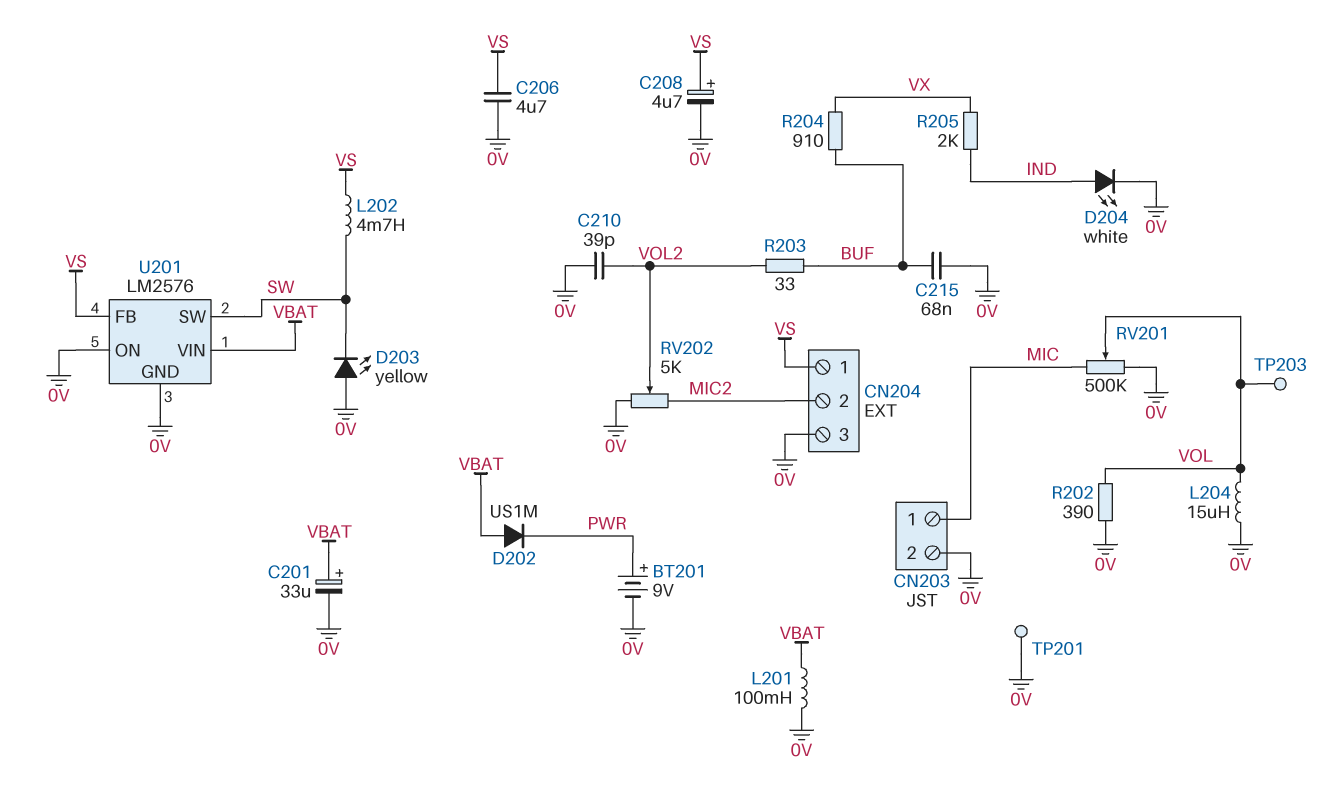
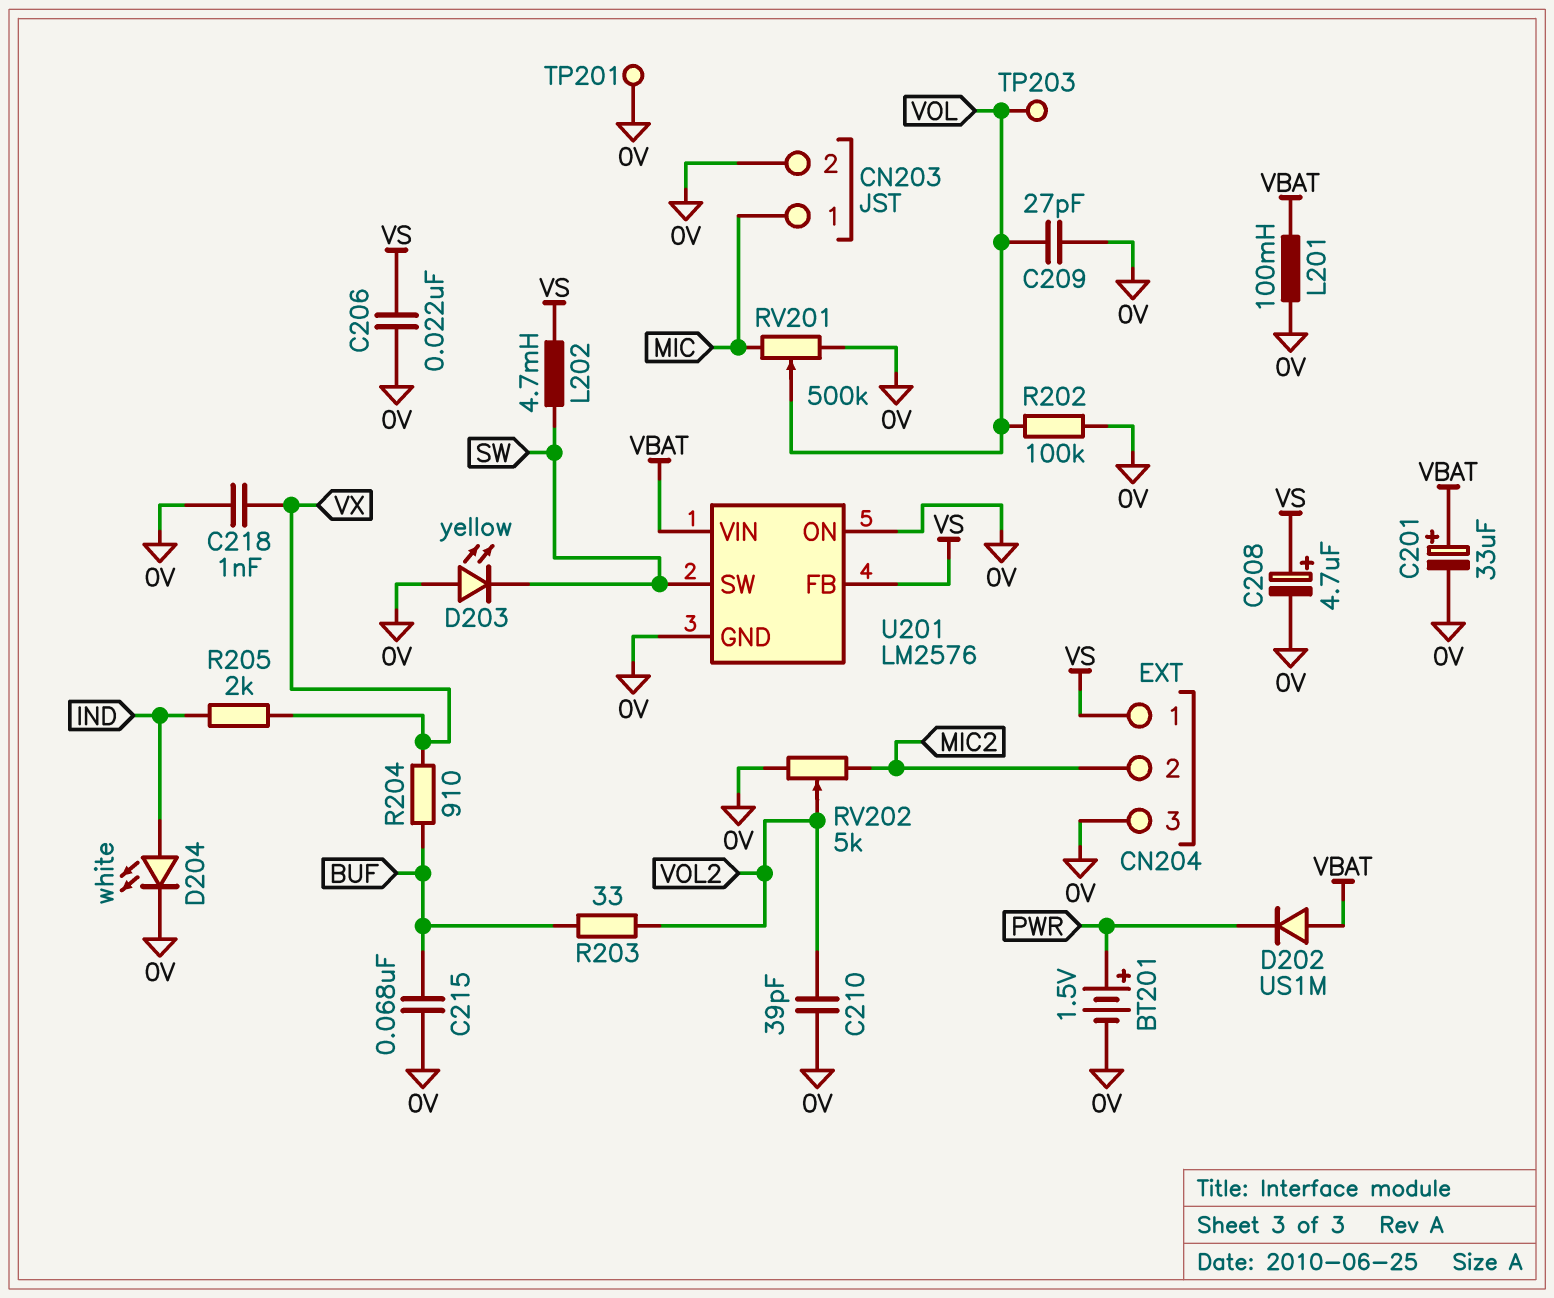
BT201: 9V (plus PWR, minus 0V) -> 1.5V (plus PWR, minus 0V)
C206: 4.7uF (0V, VS) -> 22nF (0V, VS)
C209: none -> 27pF (0V, VOL)
C218: none -> 1nF (0V, VX)
L204: 15uH (0V, VOL) -> none
R202: 390 (0V, VOL) -> 100k (0V, VOL)

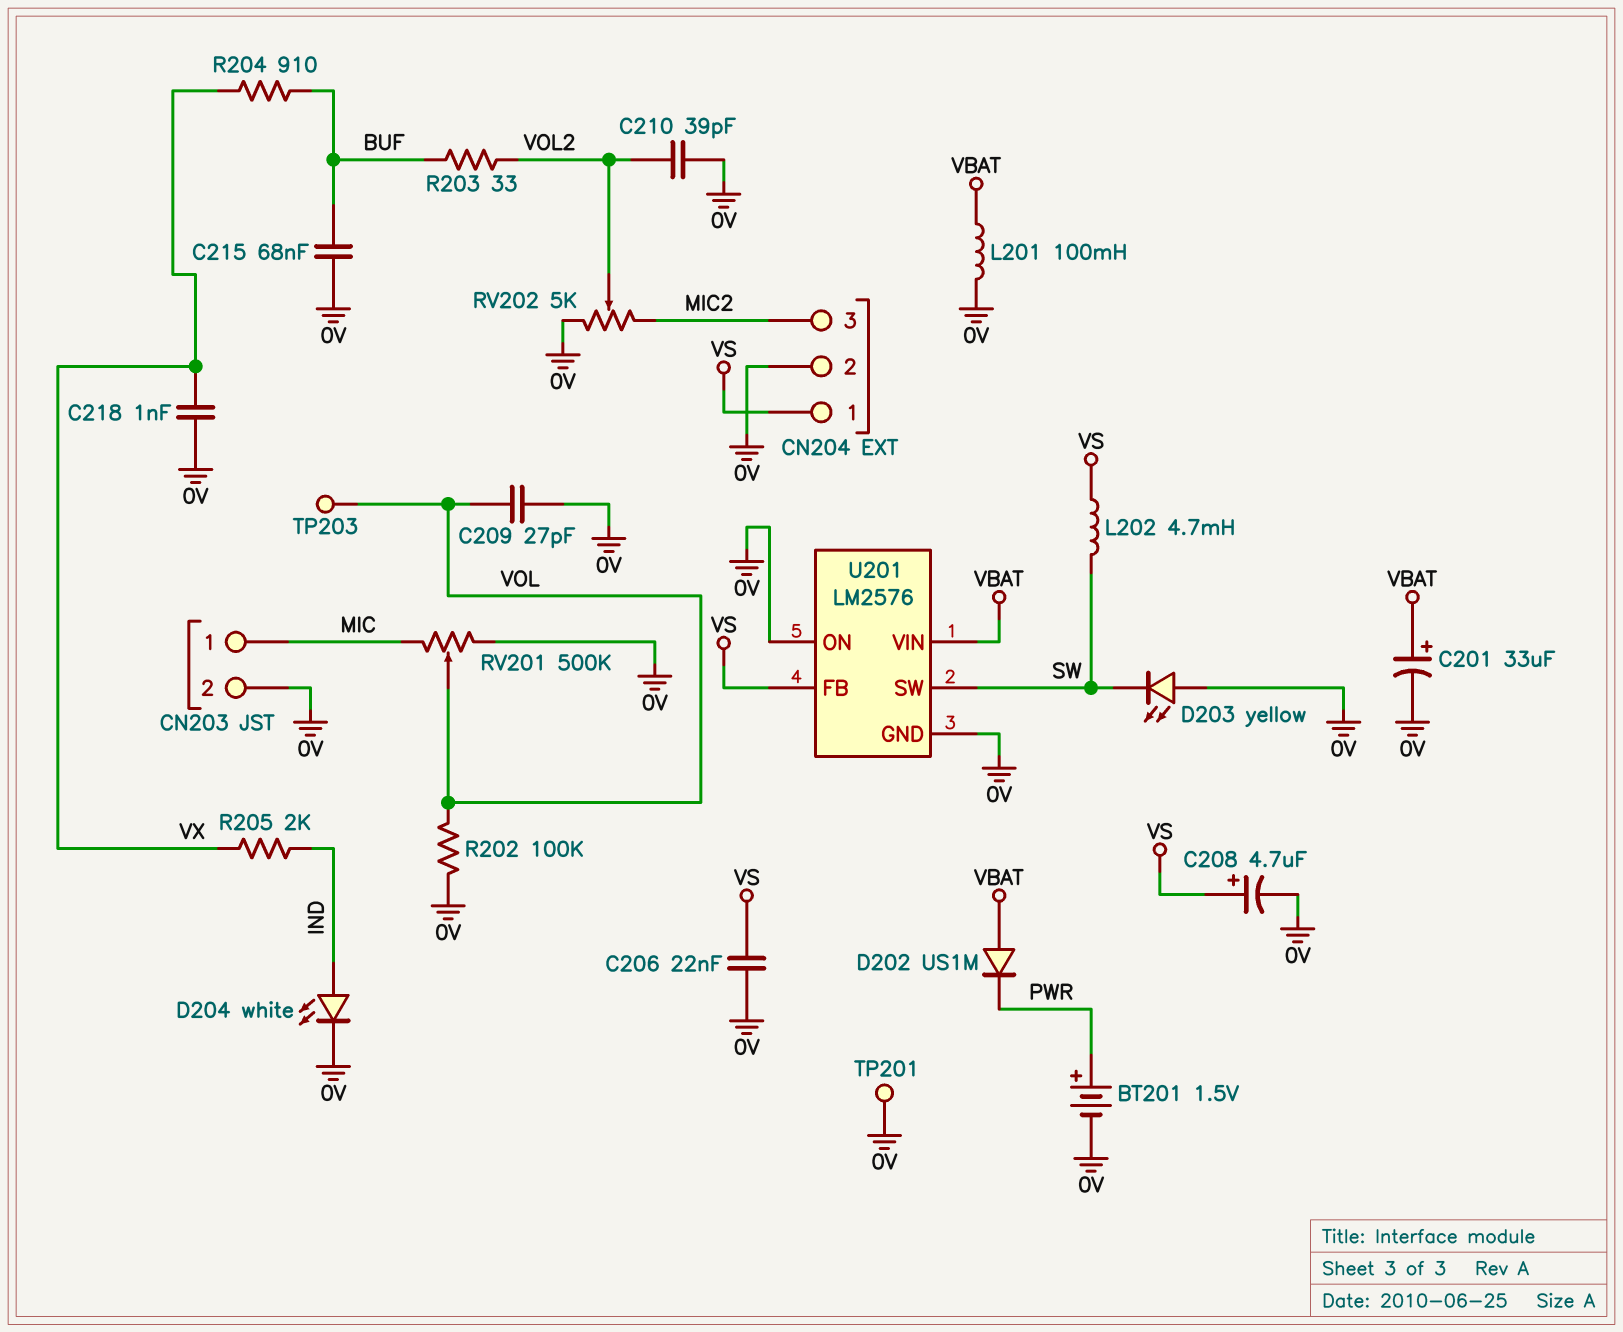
CN204 pin 2: MIC2 -> 0V
CN204 pin 3: 0V -> MIC2

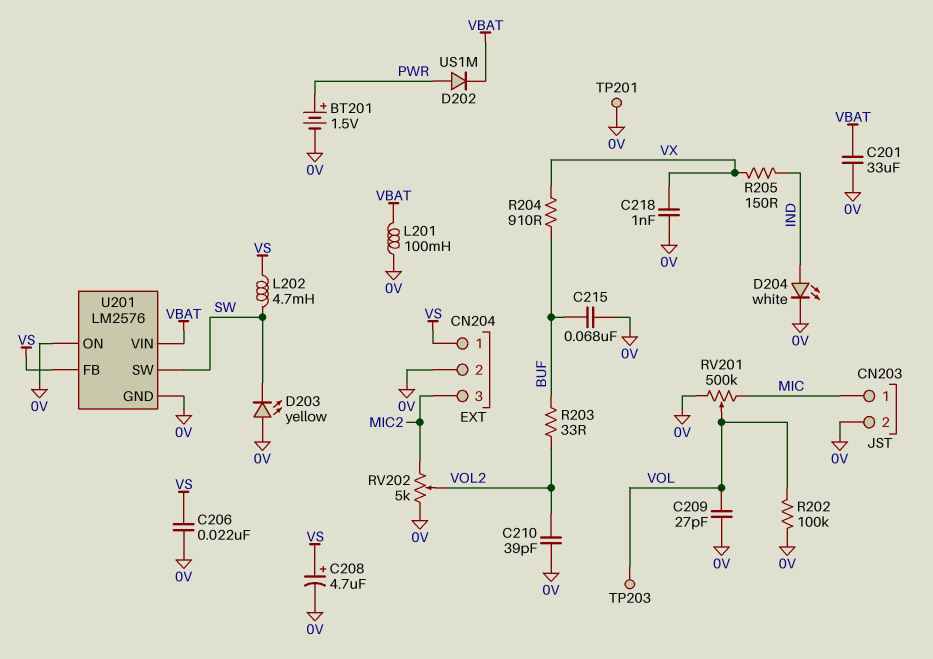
C201: 33uF (plus VBAT, minus 0V) -> 33uF (0V, VBAT)
D202: diode US1M (A VBAT, K PWR) -> diode US1M (A PWR, K VBAT)
R205: 2k (IND, VX) -> 150 (IND, VX)

